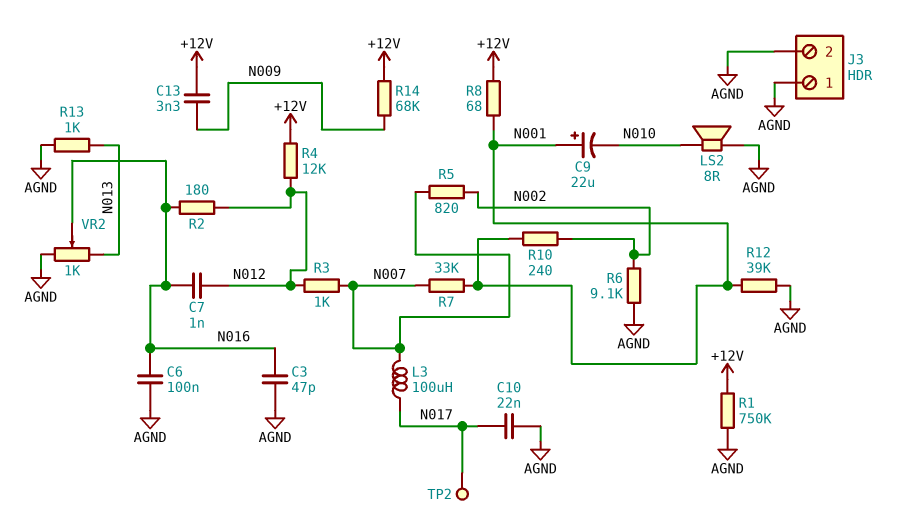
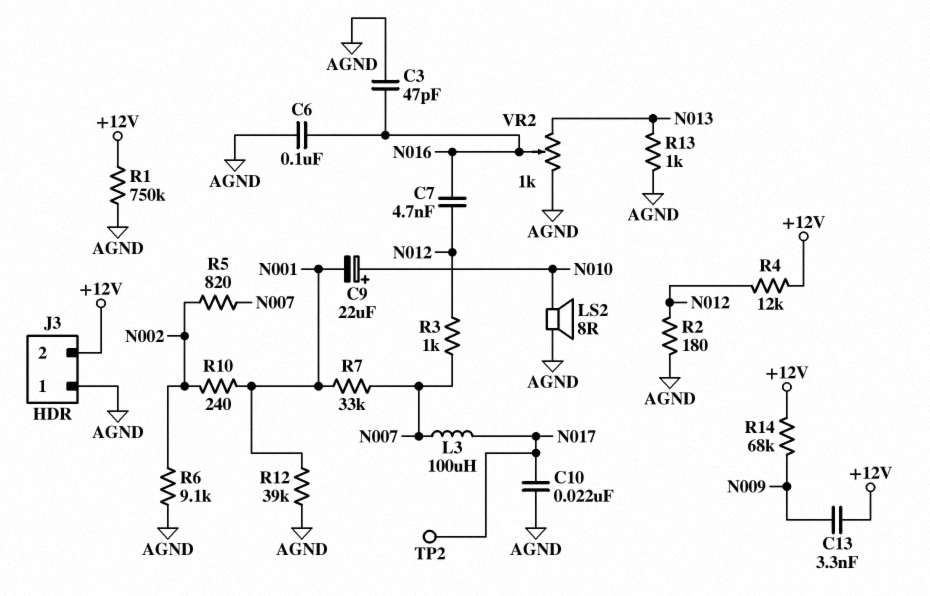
C7: 1nF (N012, N016) -> 4.7nF (N012, N016)
C9: 22uF (plus N001, minus N010) -> 22uF (plus N010, minus N001)
J3 pin 2: AGND -> +12V
R2: 180 (N012, N016) -> 180 (AGND, N012)
R8: 68 (+12V, N001) -> none

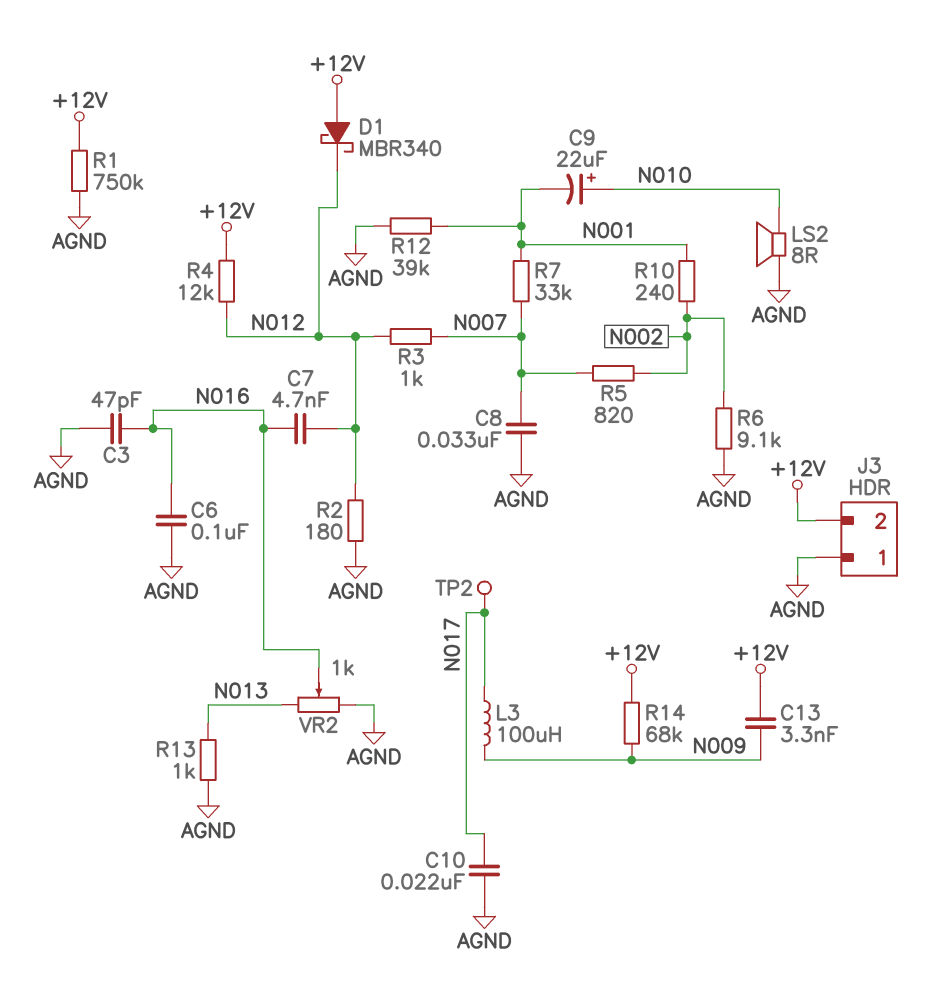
C8: none -> 33nF (AGND, N007)
D1: none -> schottky MBR340 (A +12V, K N012)
L3: 100uH (N007, N017) -> 100uH (N009, N017)

